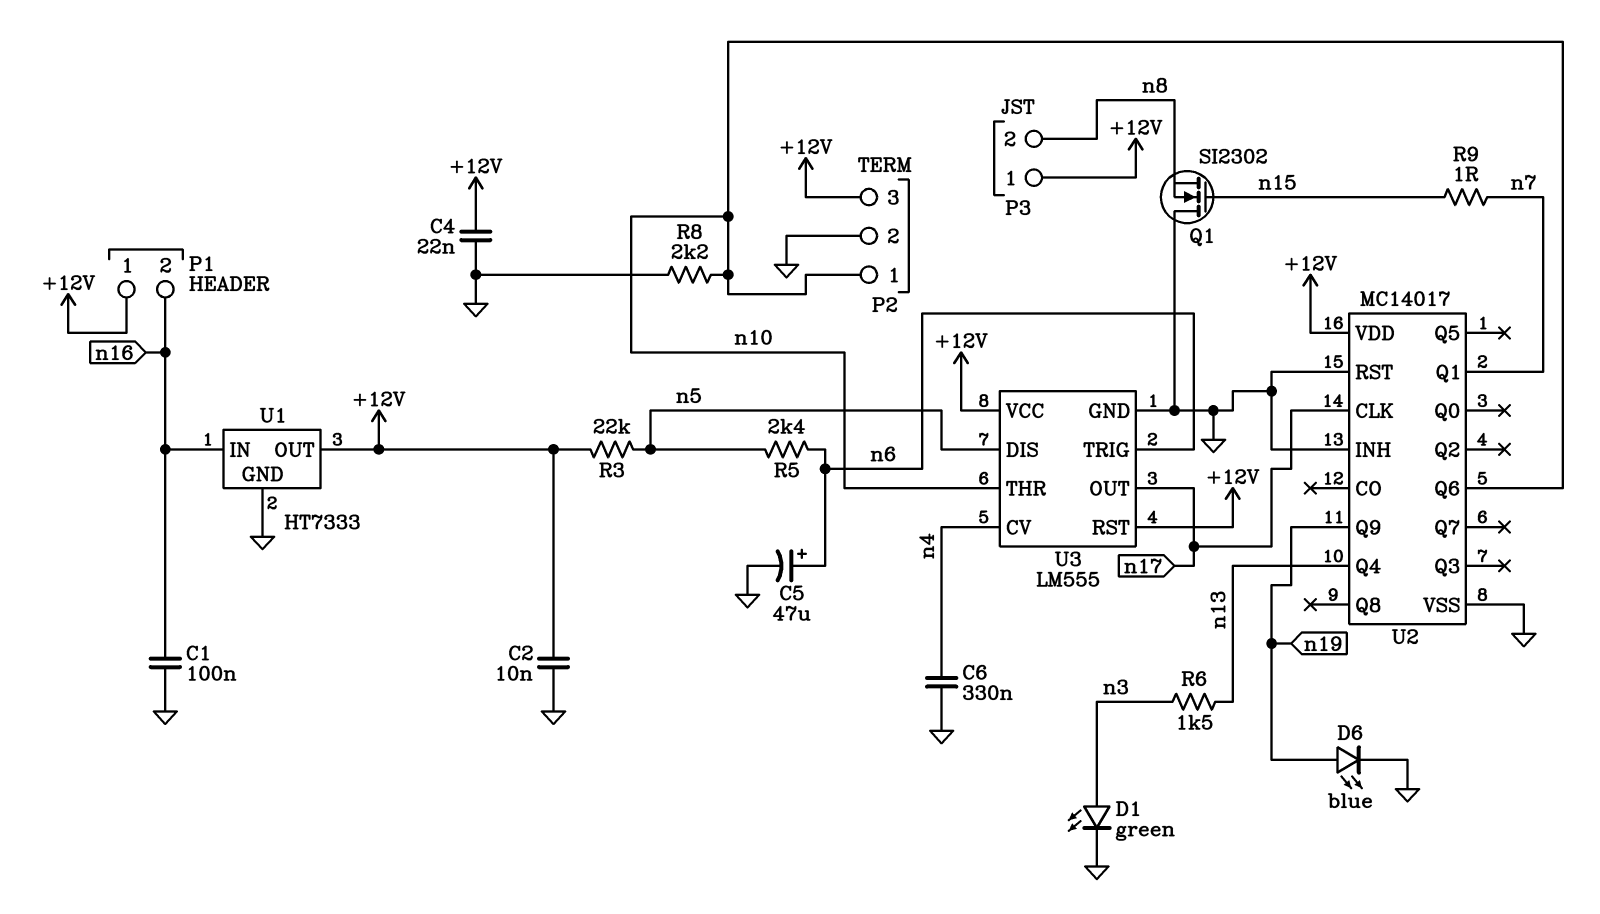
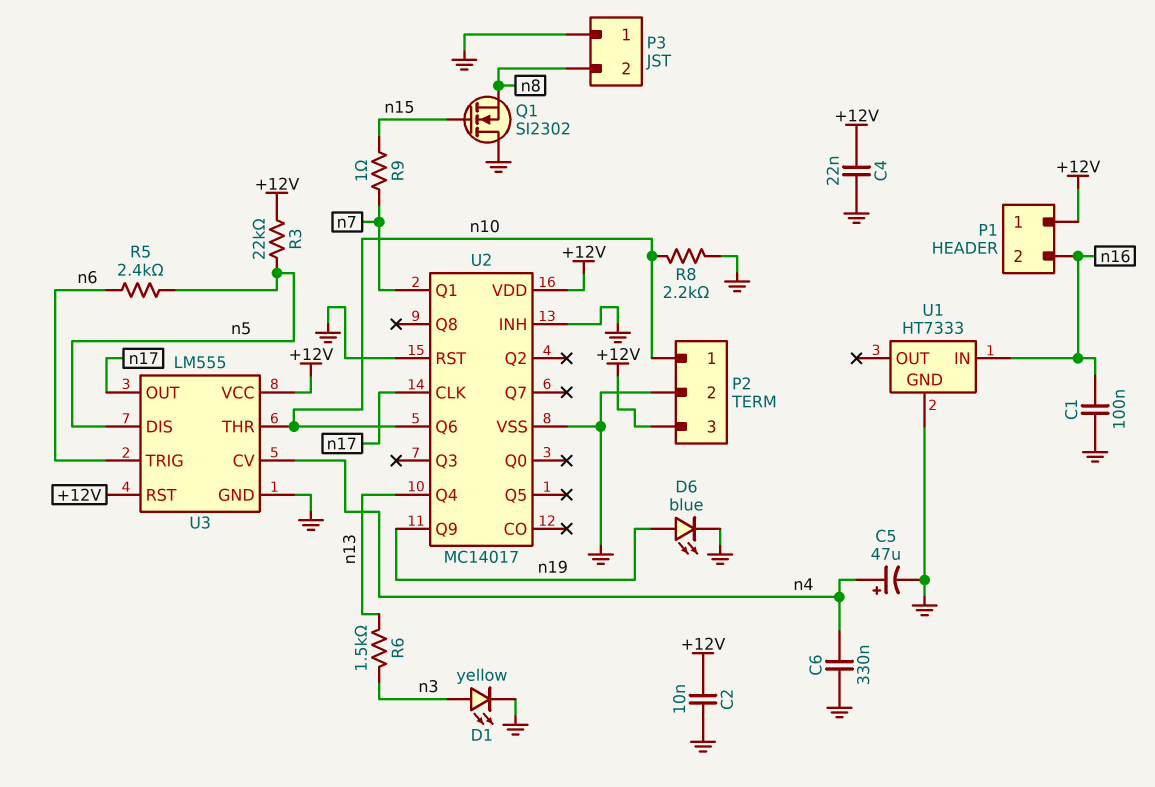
C5: 47uF (plus n6, minus GND) -> 47uF (plus n4, minus GND)
D1: LED green (A n3, K GND) -> LED yellow (A n3, K GND)
P3 pin 1: +12V -> GND
U1 pin OUT: +12V -> none

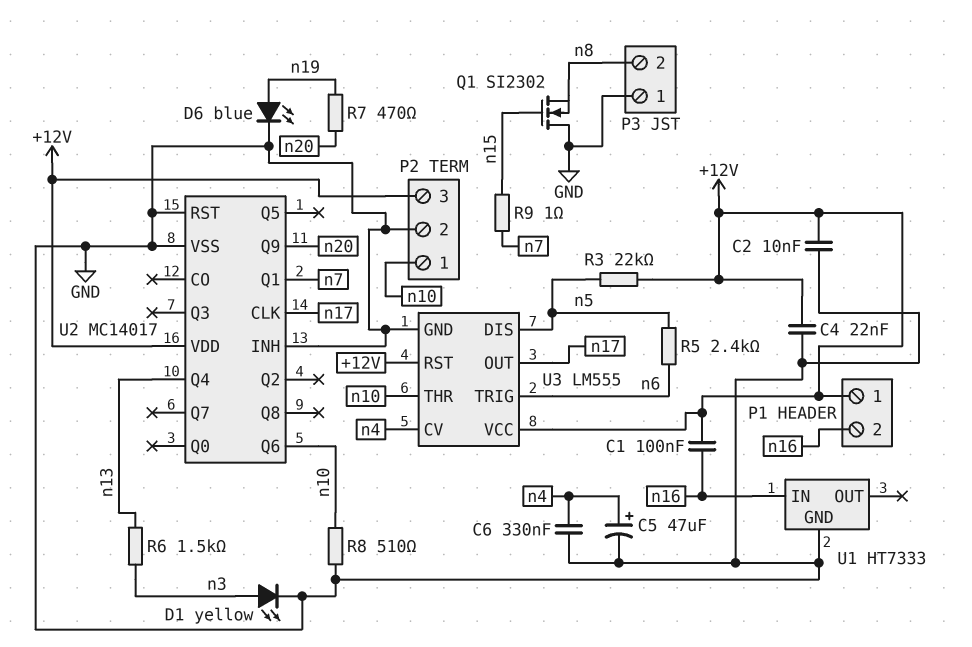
C1: 100nF (GND, n16) -> 100nF (+12V, n16)
R7: none -> 470 (n19, n20)
R8: 2.2k (GND, n10) -> 510 (GND, n10)
U2 pin Q9: n19 -> n20

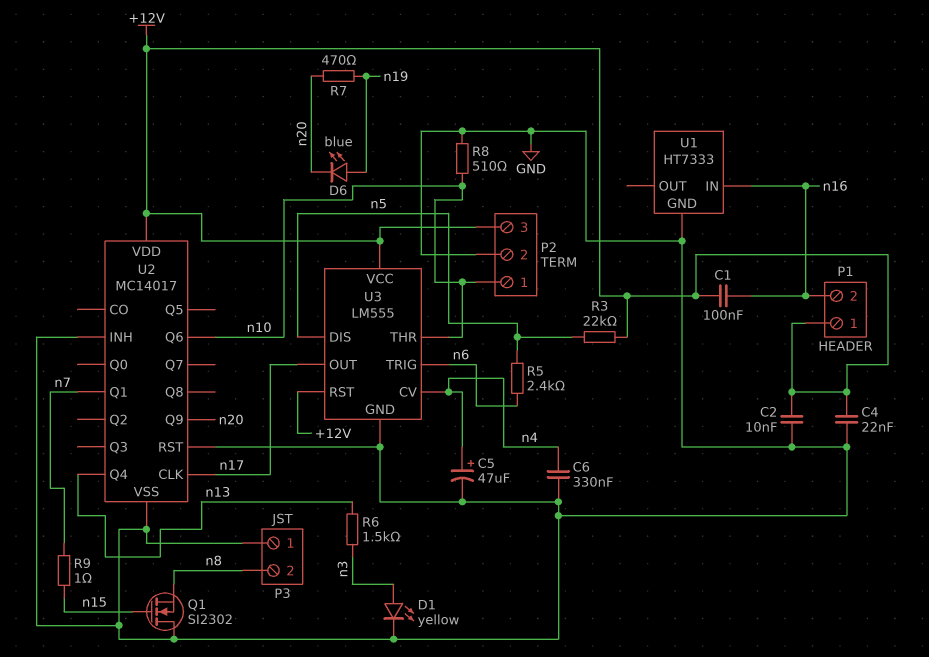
D6: LED blue (A n19, K GND) -> LED blue (A n19, K n20)

